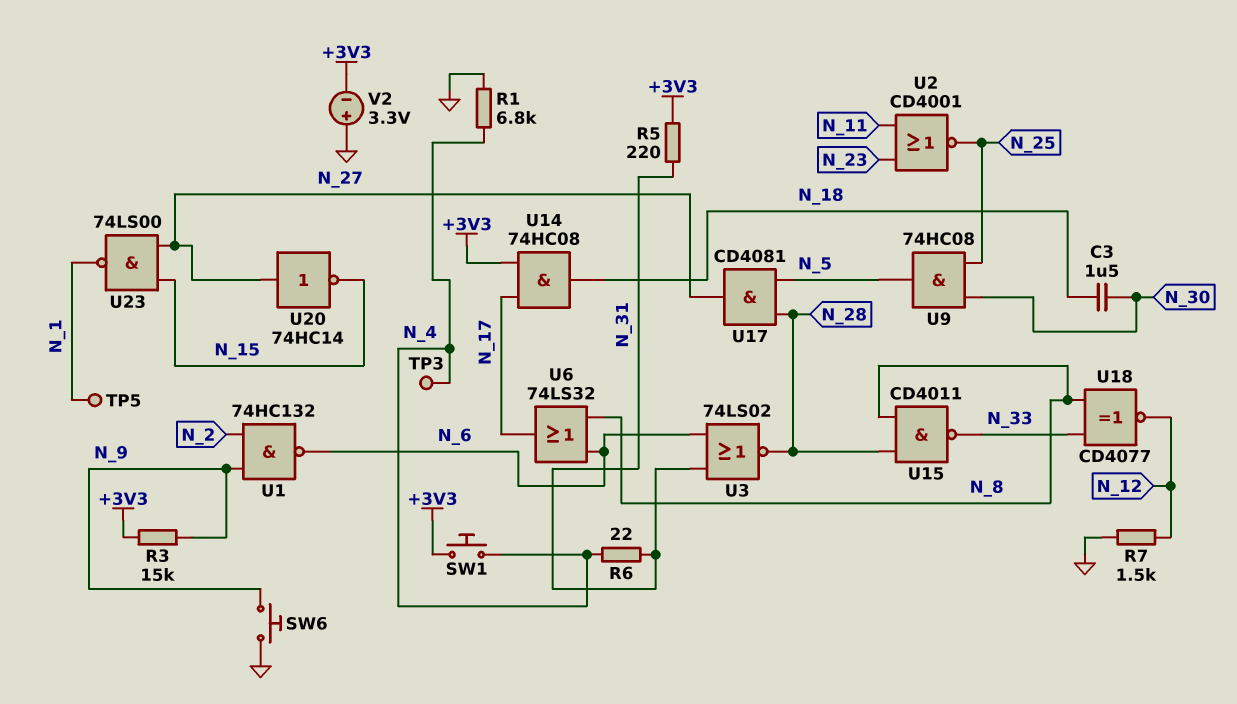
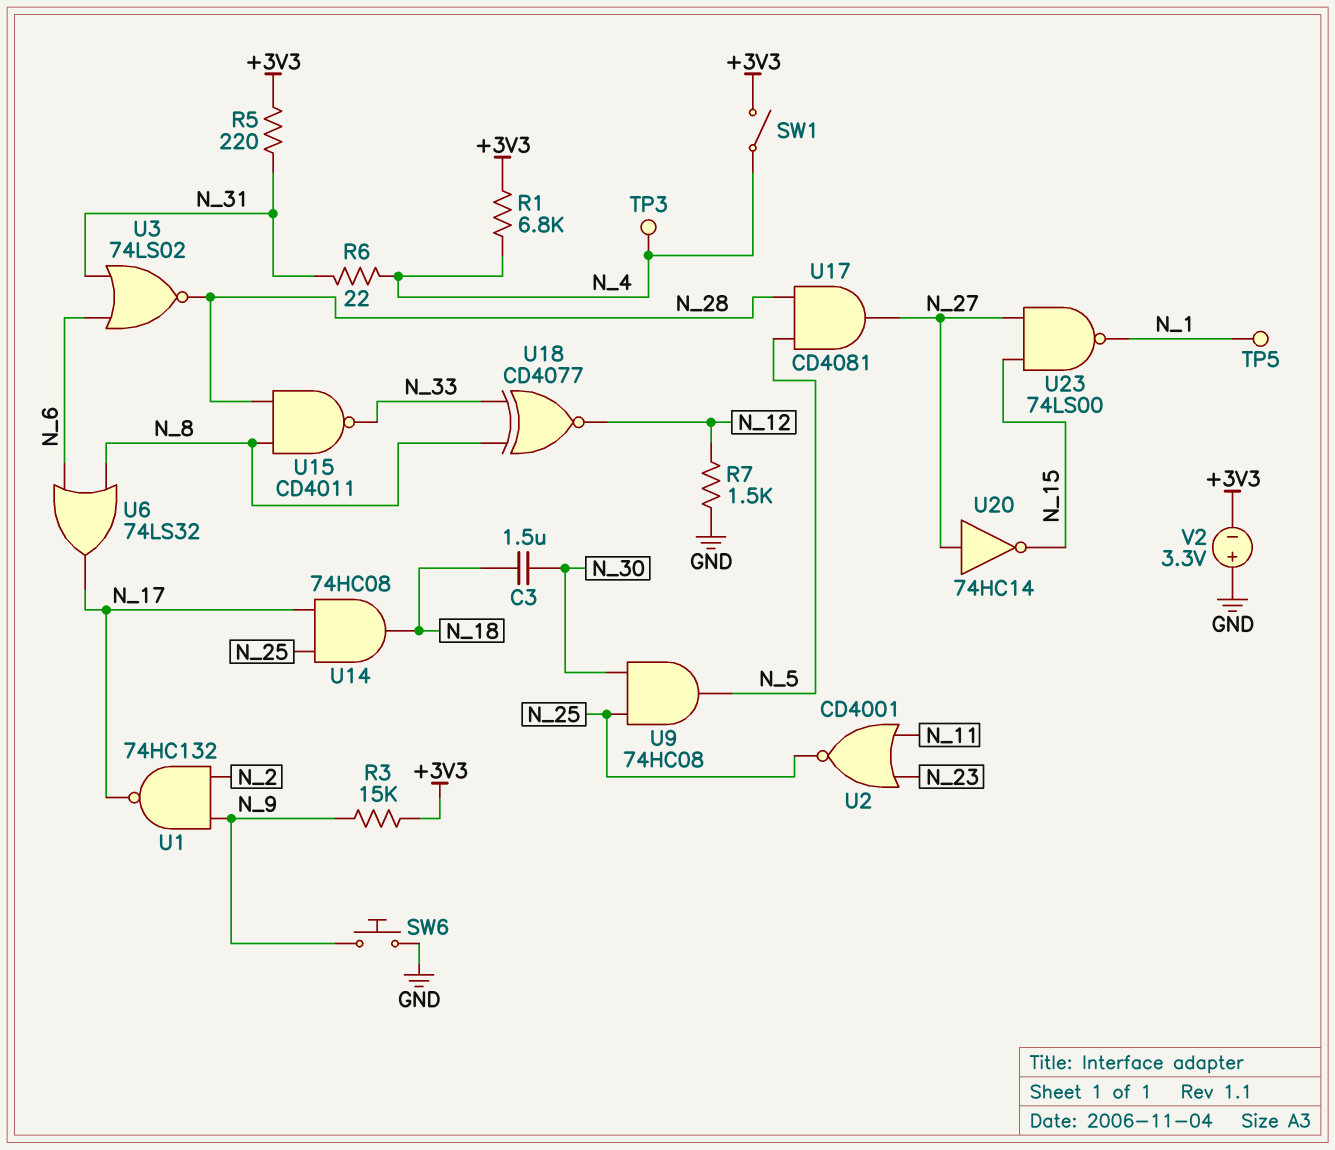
R1: 6.8k (GND, N_4) -> 6.8k (+3V3, N_4)
SW1: button (+3V3, N_4) -> switch (+3V3, N_4)
U1: NAND 74HC132 (in N_2, in N_9, out N_6) -> NAND 74HC132 (in N_2, in N_9, out N_17)
U14: AND 74HC08 (in +3V3, in N_17, out N_18) -> AND 74HC08 (in N_17, in N_25, out N_18)

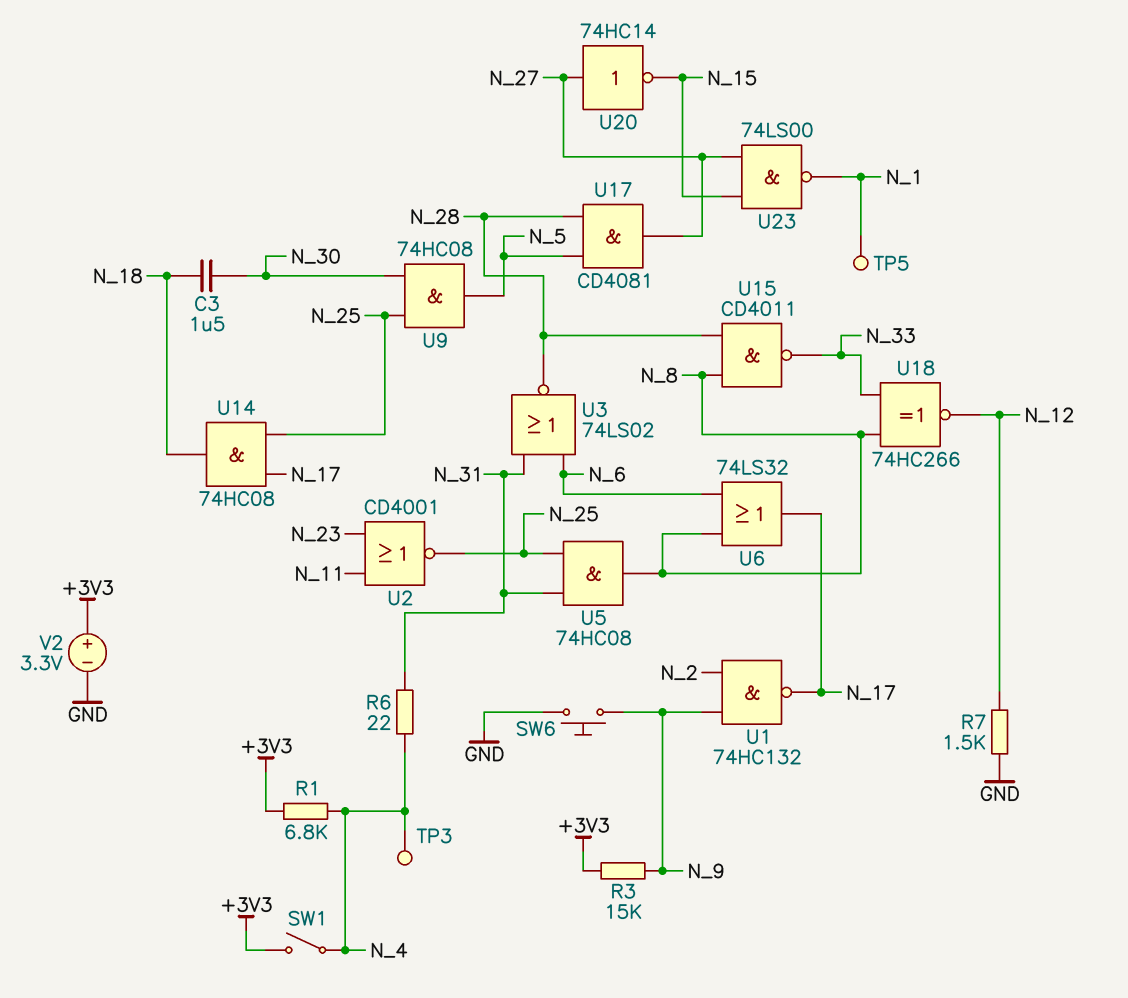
R5: 220 (+3V3, N_31) -> none
U5: none -> AND 74HC08 (in N_25, in N_31, out N_8)
U18: XNOR CD4077 (in N_8, in N_33, out N_12) -> XNOR 74HC266 (in N_8, in N_33, out N_12)
V2: 3.3V (plus GND, minus +3V3) -> 3.3V (plus +3V3, minus GND)

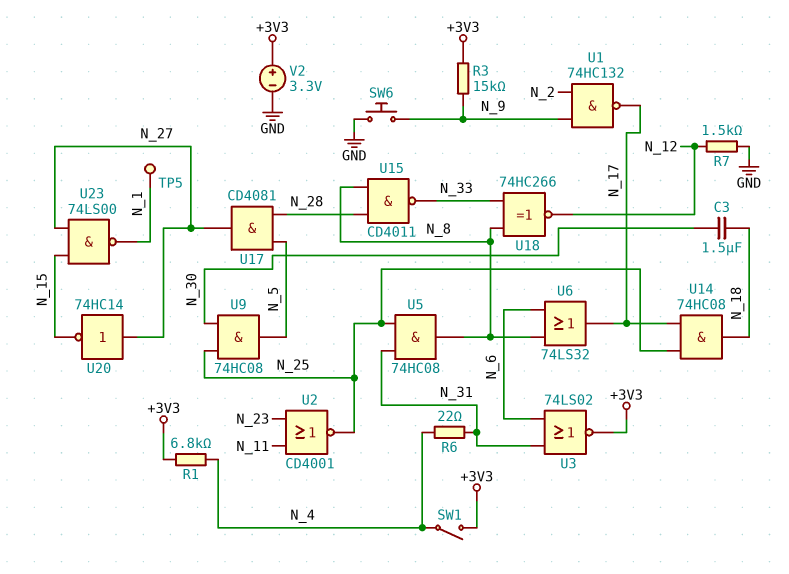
TP3: test point (N_4) -> none
U3: NOR 74LS02 (in N_6, in N_31, out N_28) -> NOR 74LS02 (in N_6, in N_31, out +3V3)

